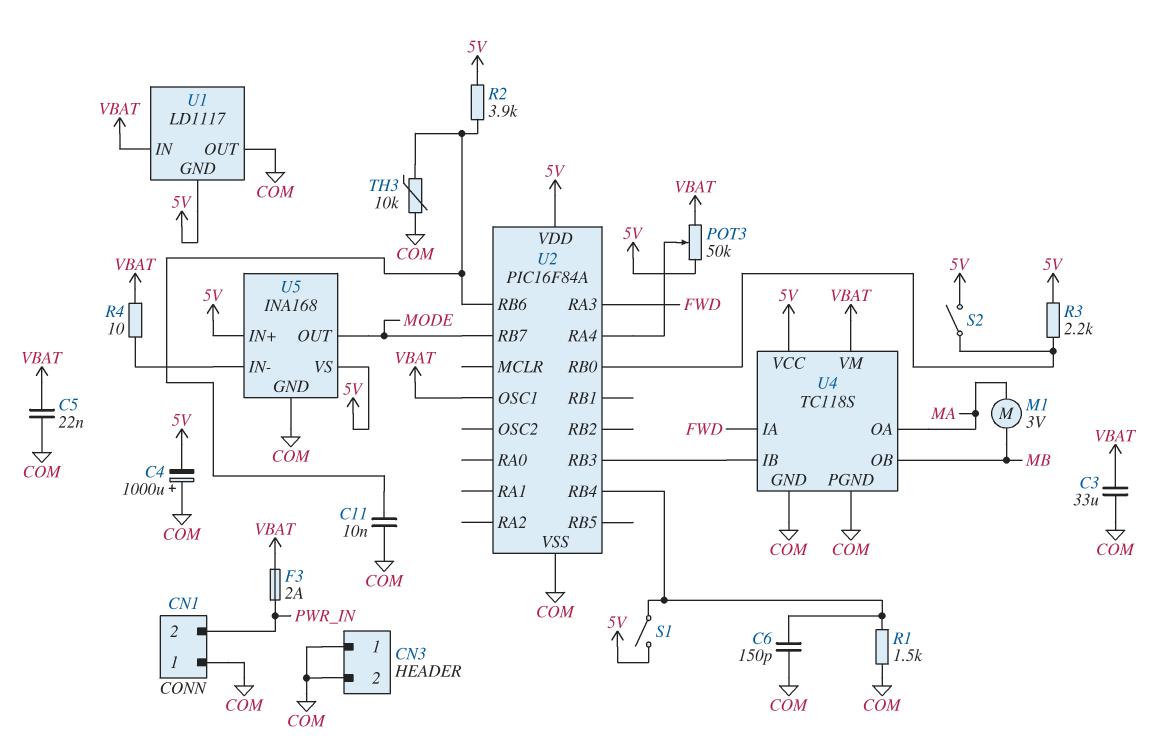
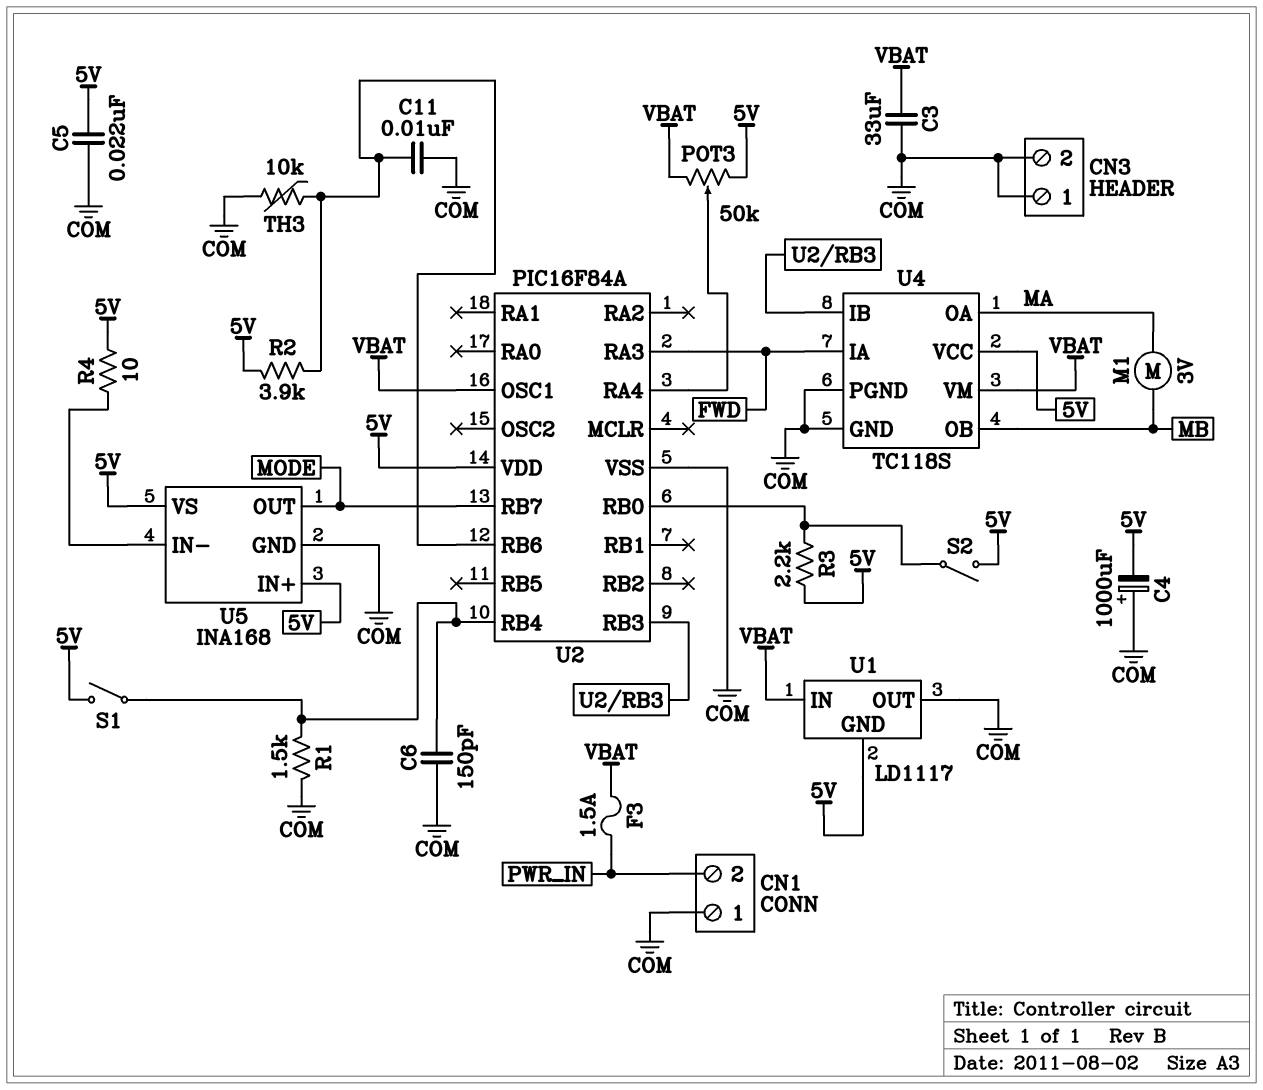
C5: 22nF (COM, VBAT) -> 22nF (5V, COM)
F3: 2A (PWR_IN, VBAT) -> 1.5A (PWR_IN, VBAT)
R4: 10 (U5/IN-, VBAT) -> 10 (5V, U5/IN-)

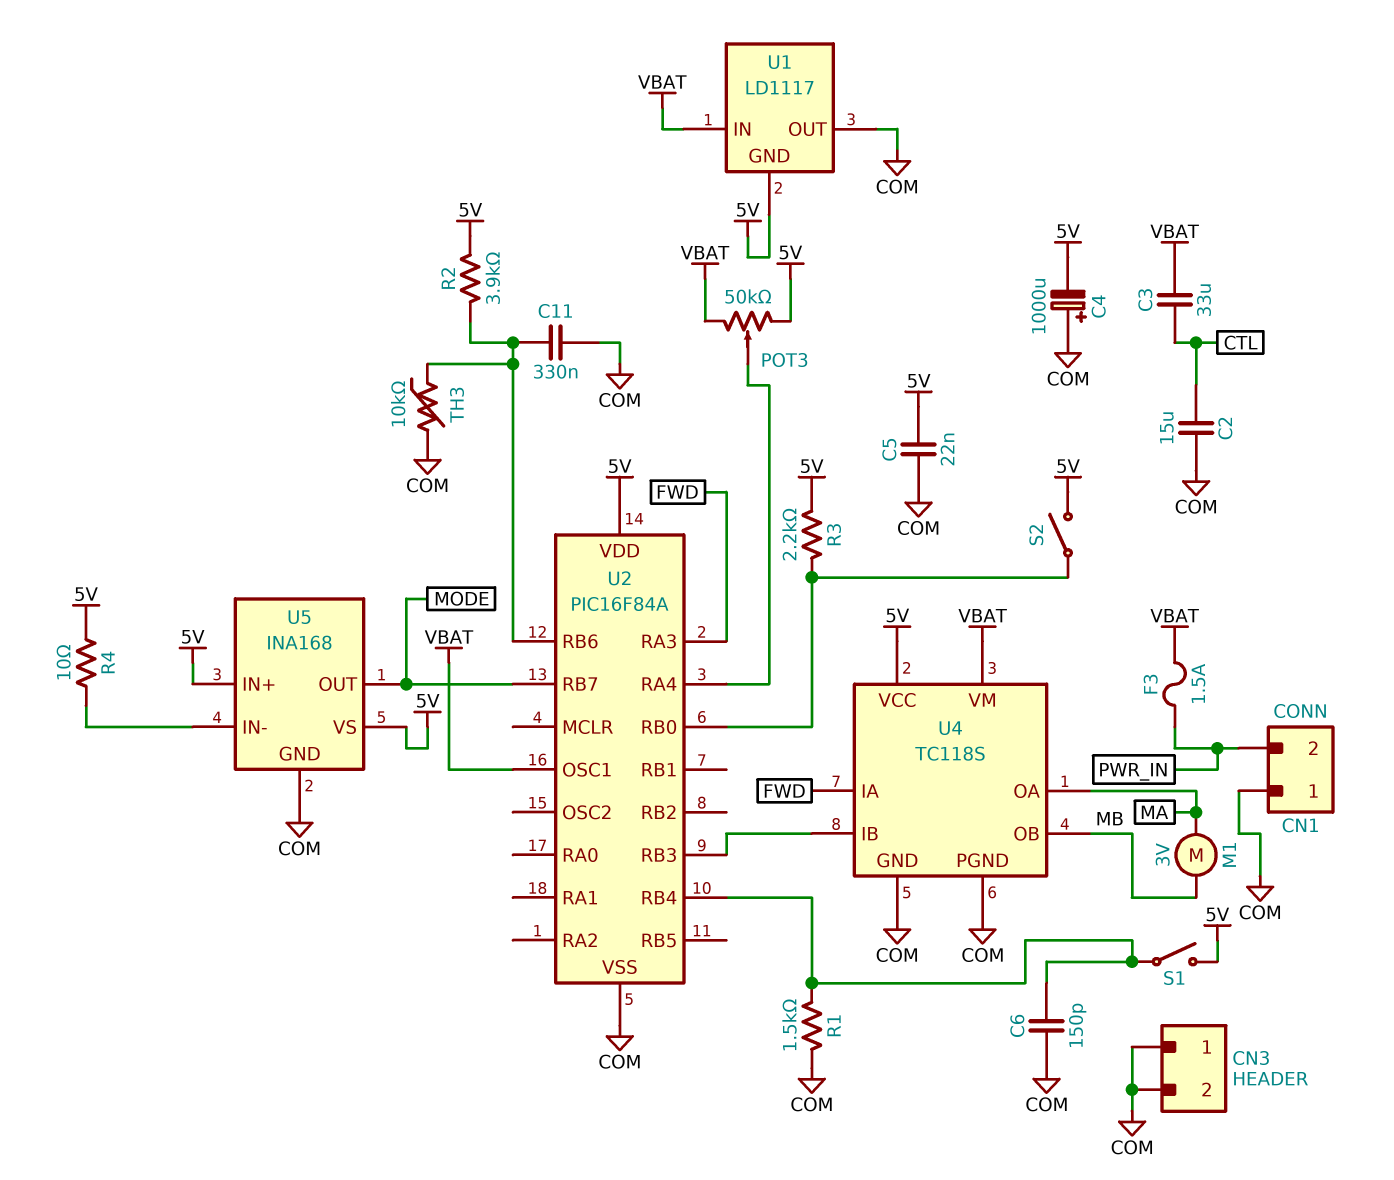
C2: none -> 15uF (COM, CTL)
C3: 33uF (COM, VBAT) -> 33uF (CTL, VBAT)
C11: 10nF (COM, U2/RB6) -> 330nF (COM, U2/RB6)

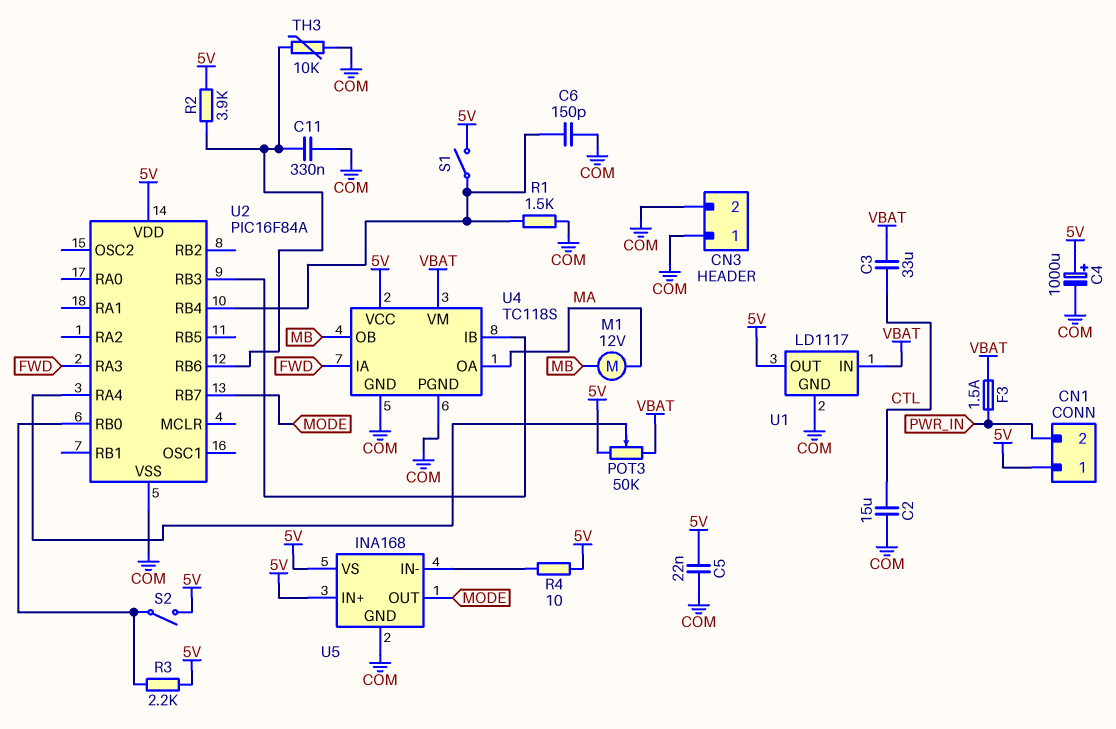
C4: 1000uF (plus COM, minus 5V) -> 1000uF (plus 5V, minus COM)
CN1 pin 1: COM -> 5V
M1: motor 3V (MA, MB) -> motor 12V (MA, MB)
U1 pin GND: 5V -> COM
U1 pin OUT: COM -> 5V
U2 pin OSC1: VBAT -> none

